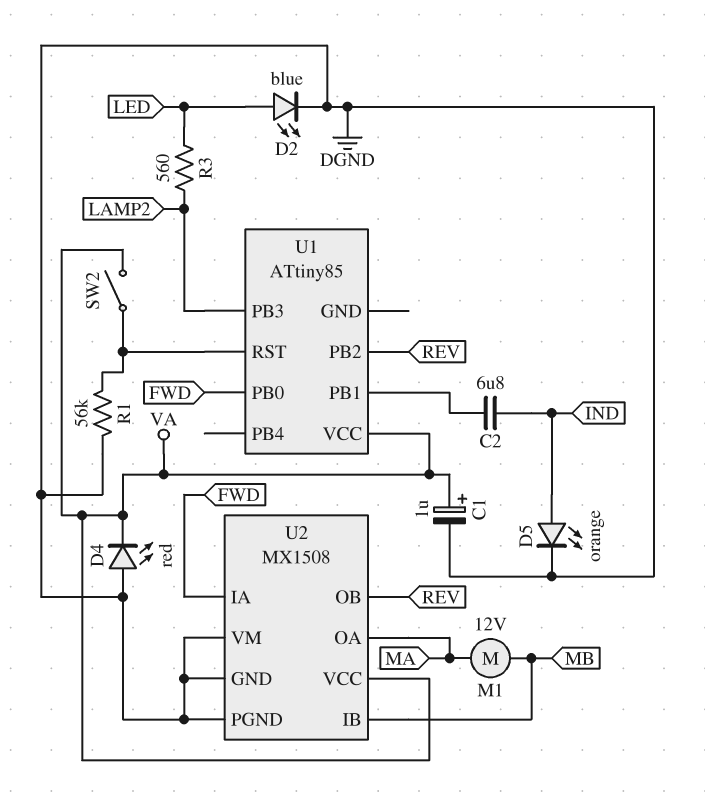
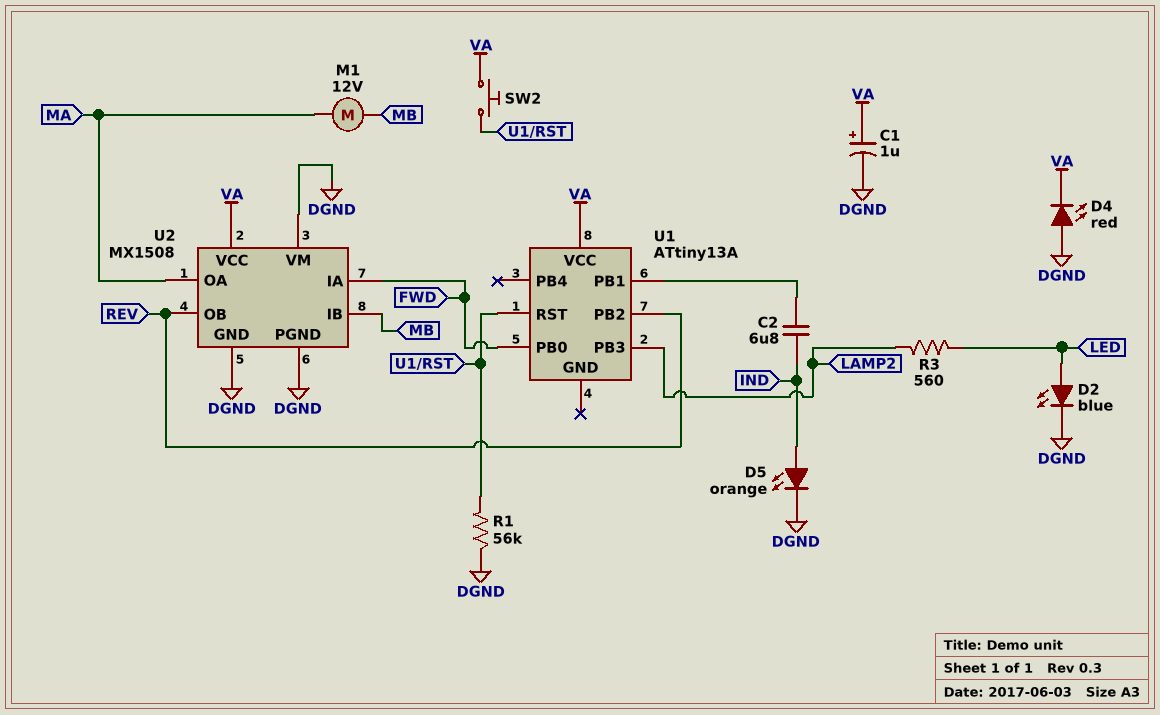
SW2: switch (U1/RST, VA) -> button (U1/RST, VA)
U1: ATtiny85 -> ATtiny13A

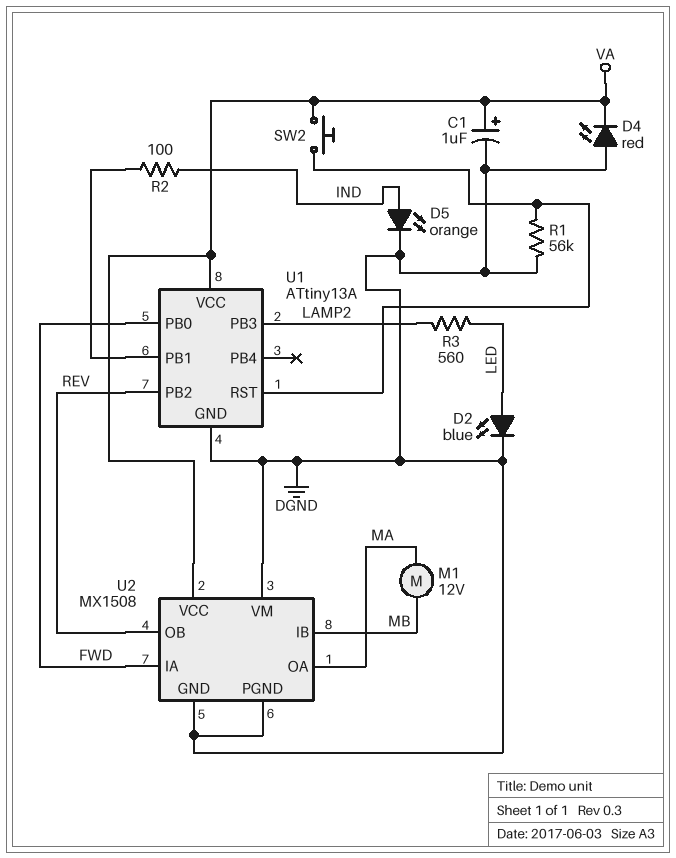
C2: 6.8uF (IND, U1/PB1) -> none
R2: none -> 100 (IND, U1/PB1)
U1 pin GND: none -> DGND

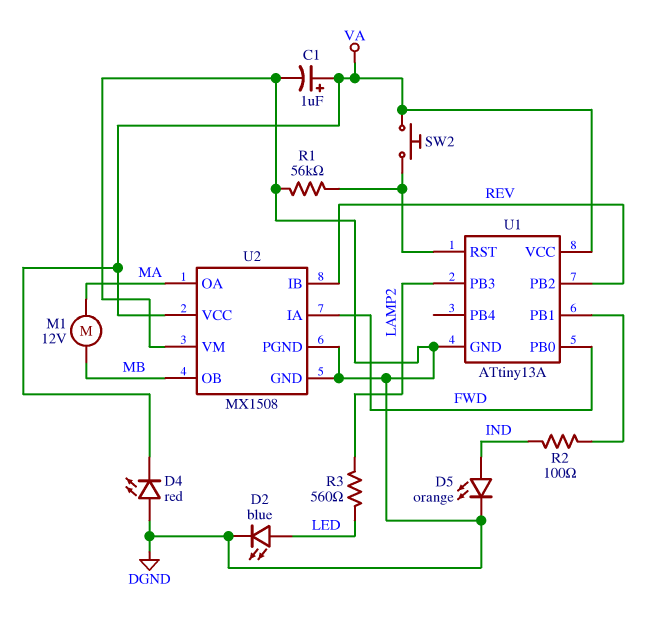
U2 pin IB: MB -> REV
U2 pin OB: REV -> MB

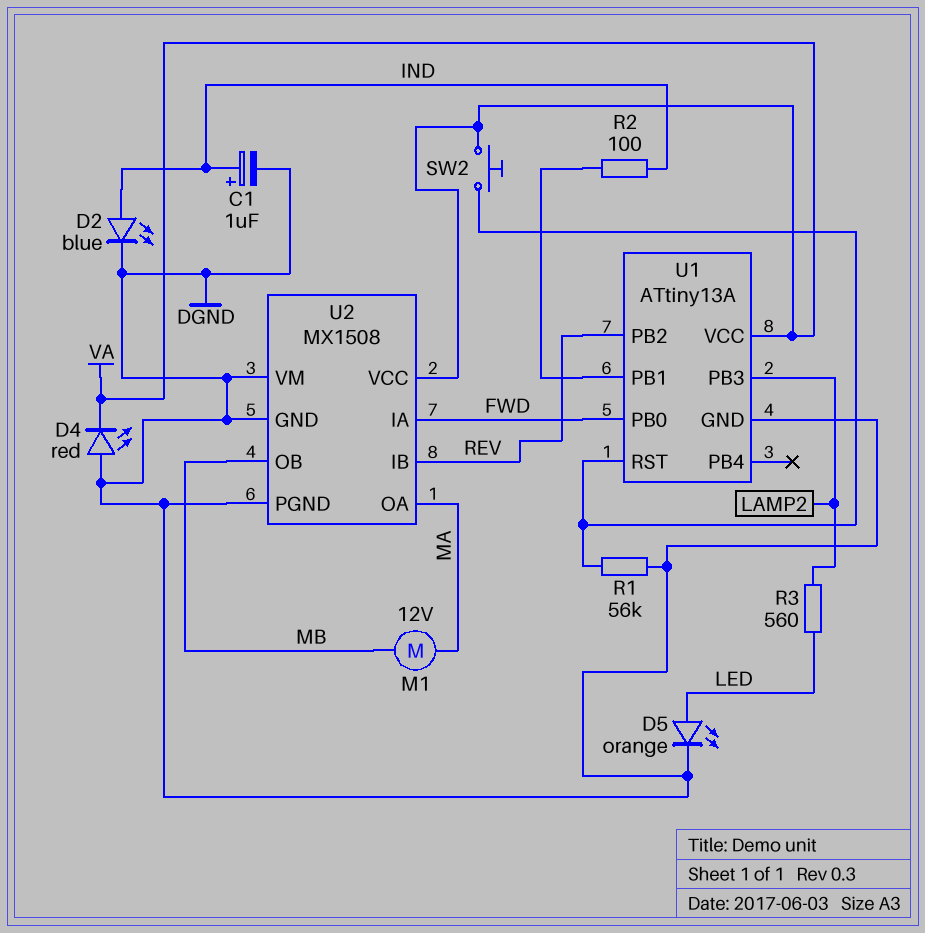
C1: 1uF (plus VA, minus DGND) -> 1uF (plus IND, minus DGND)
D2: LED blue (A LED, K DGND) -> LED blue (A IND, K DGND)
D5: LED orange (A IND, K DGND) -> LED orange (A LED, K DGND)

